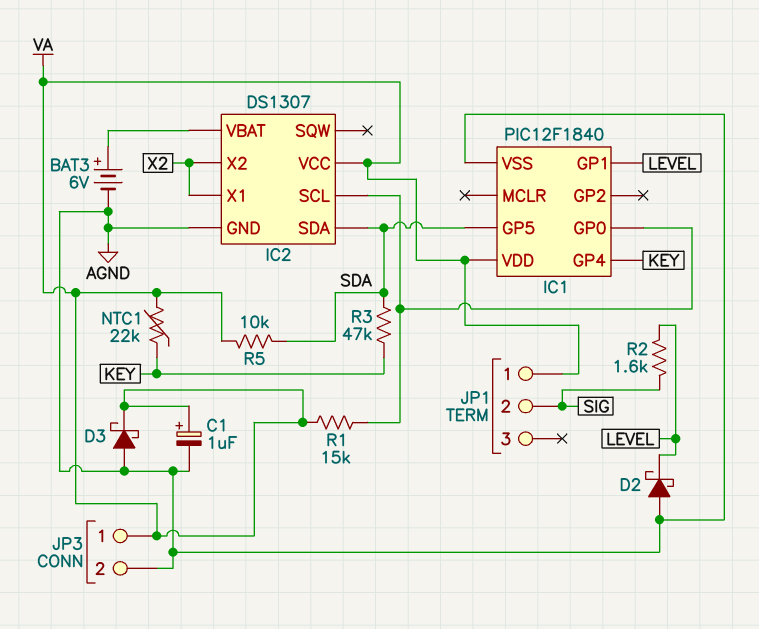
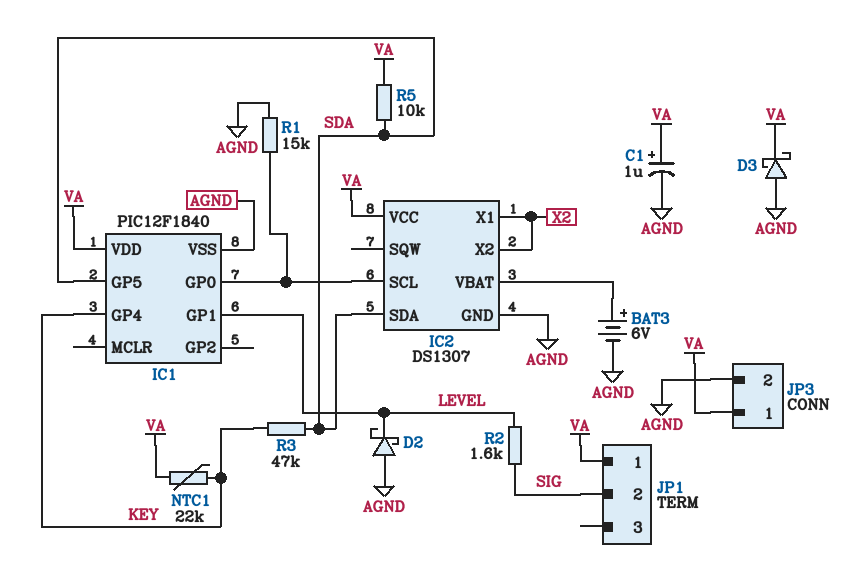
R1: 15k (IC1/GP0, VA) -> 15k (AGND, IC1/GP0)

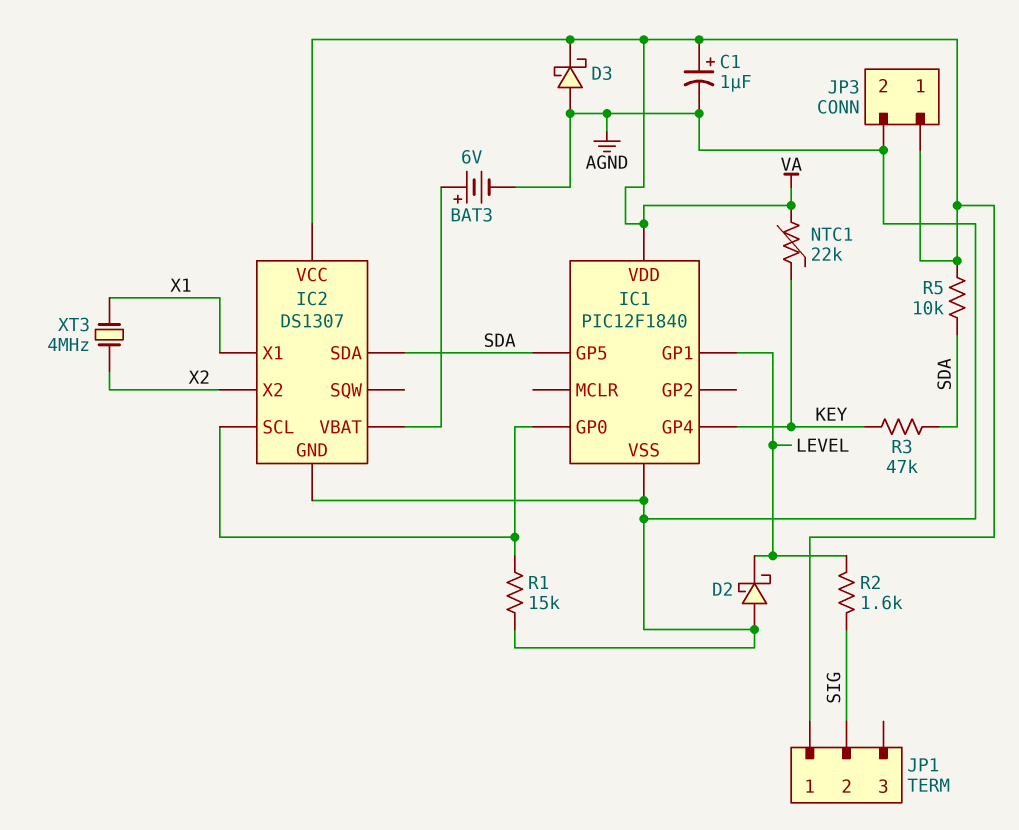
IC2 pin X1: X2 -> X1
XT3: none -> 4MHz (X1, X2)

